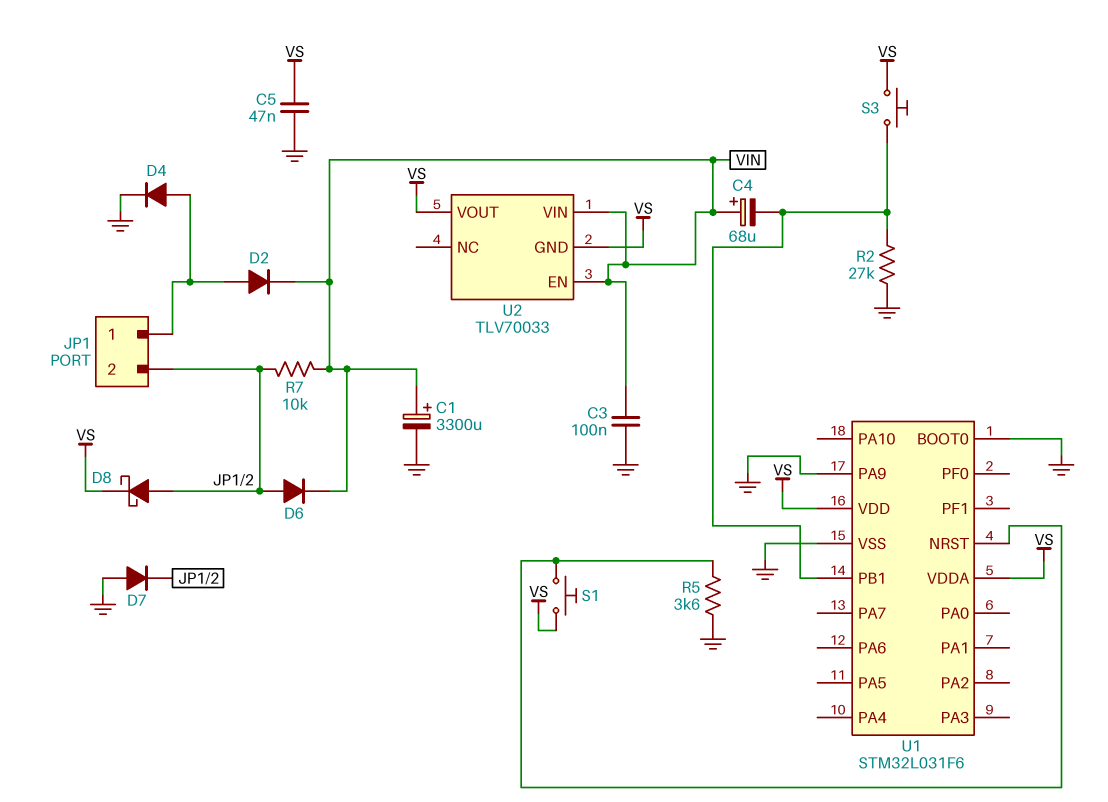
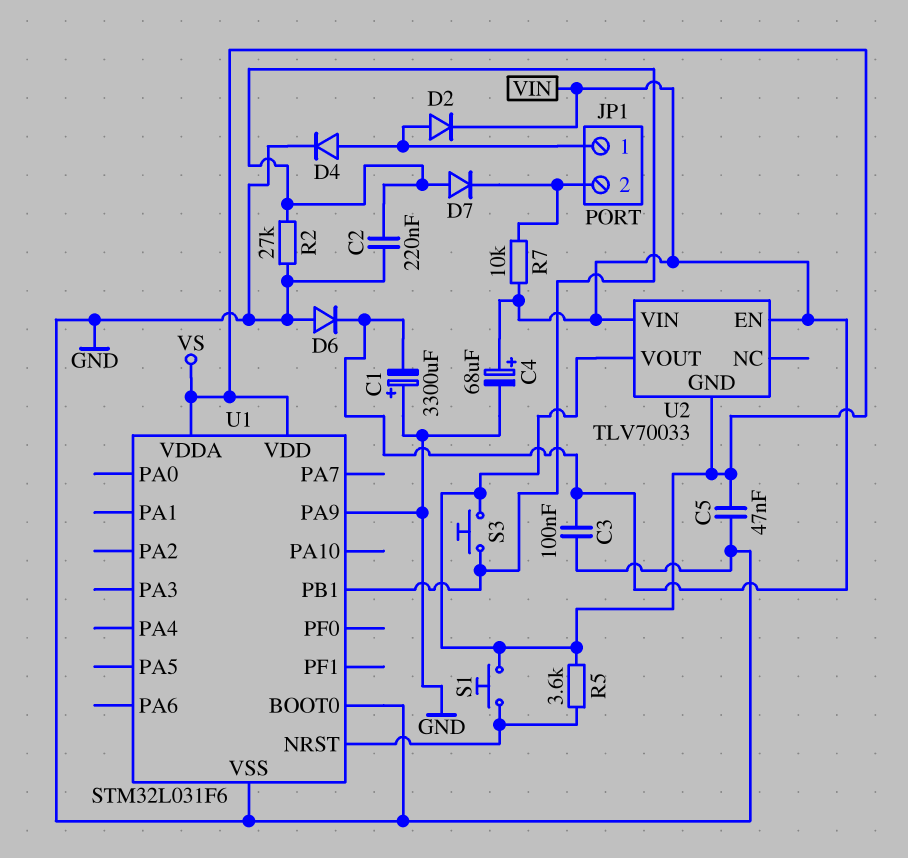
C1: 3300uF (plus VIN, minus GND) -> 3300uF (plus GND, minus VIN)
C2: none -> 220nF (GND, U1/PB1)
C4: 68uF (plus VIN, minus U1/PB1) -> 68uF (plus VIN, minus GND)
D6: diode (A JP1/2, K VIN) -> diode (A GND, K VIN)
D7: diode (A GND, K JP1/2) -> diode (A U1/PB1, K JP1/2)
D8: schottky (A JP1/2, K VS) -> none
R5: 3.6k (GND, U1/NRST) -> 3.6k (U1/NRST, VS)

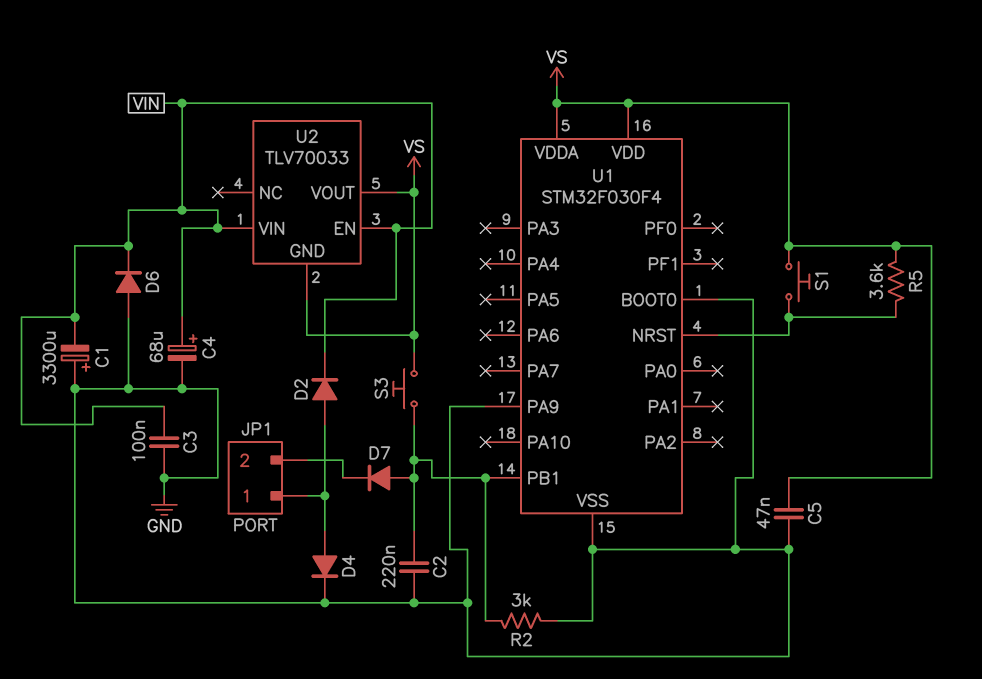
R2: 27k (GND, U1/PB1) -> 3k (GND, U1/PB1)
R7: 10k (JP1/2, VIN) -> none
U1: STM32L031F6 -> STM32F030F4

